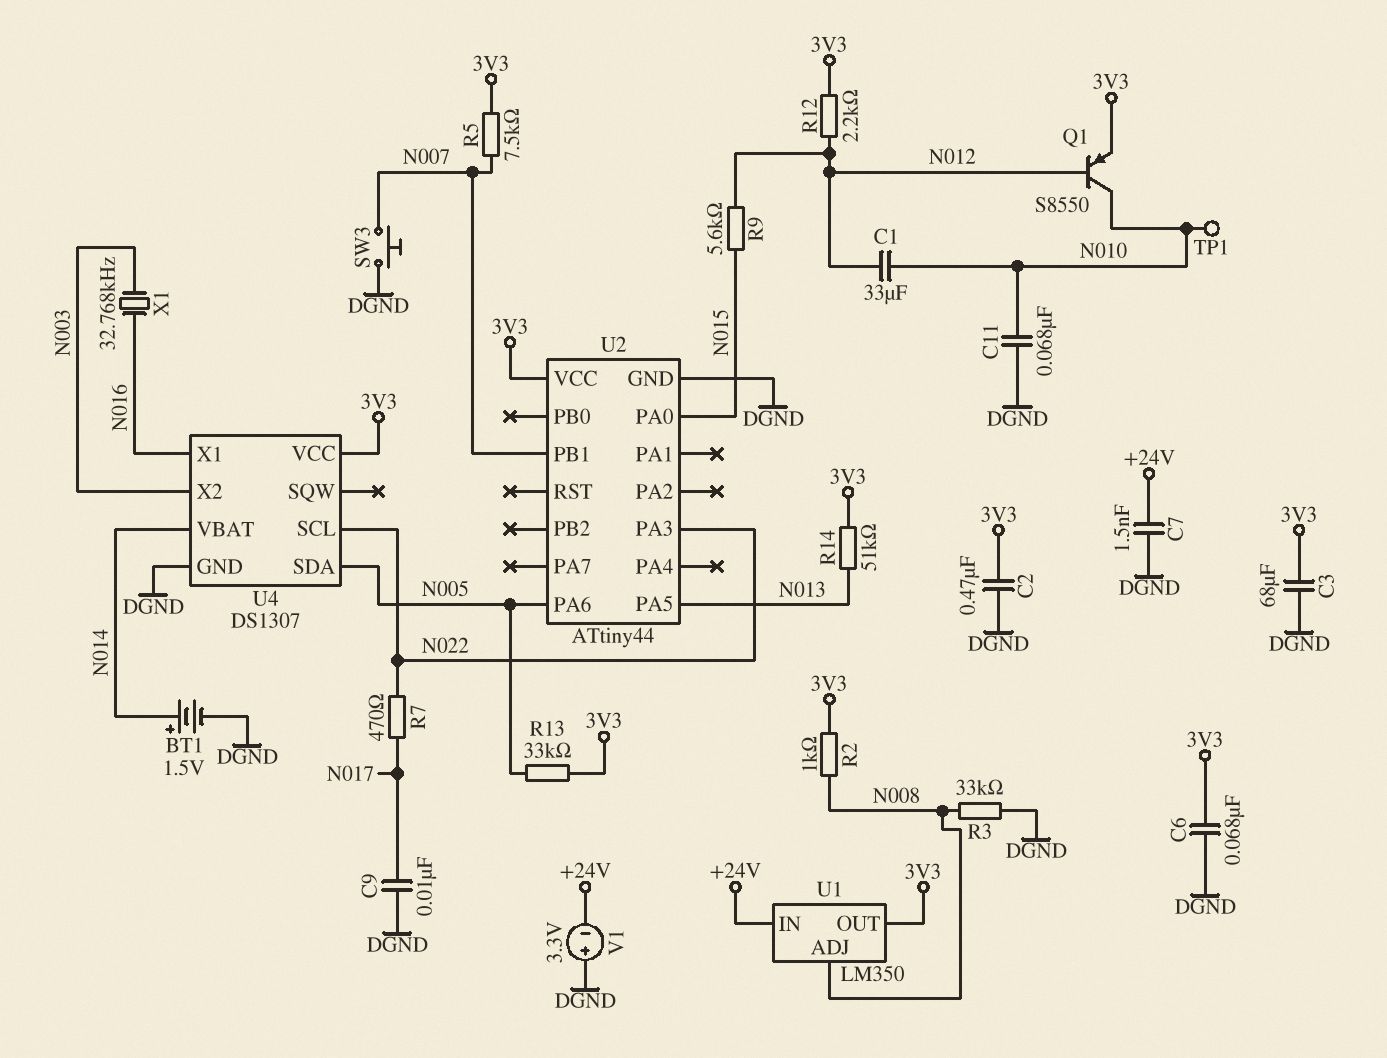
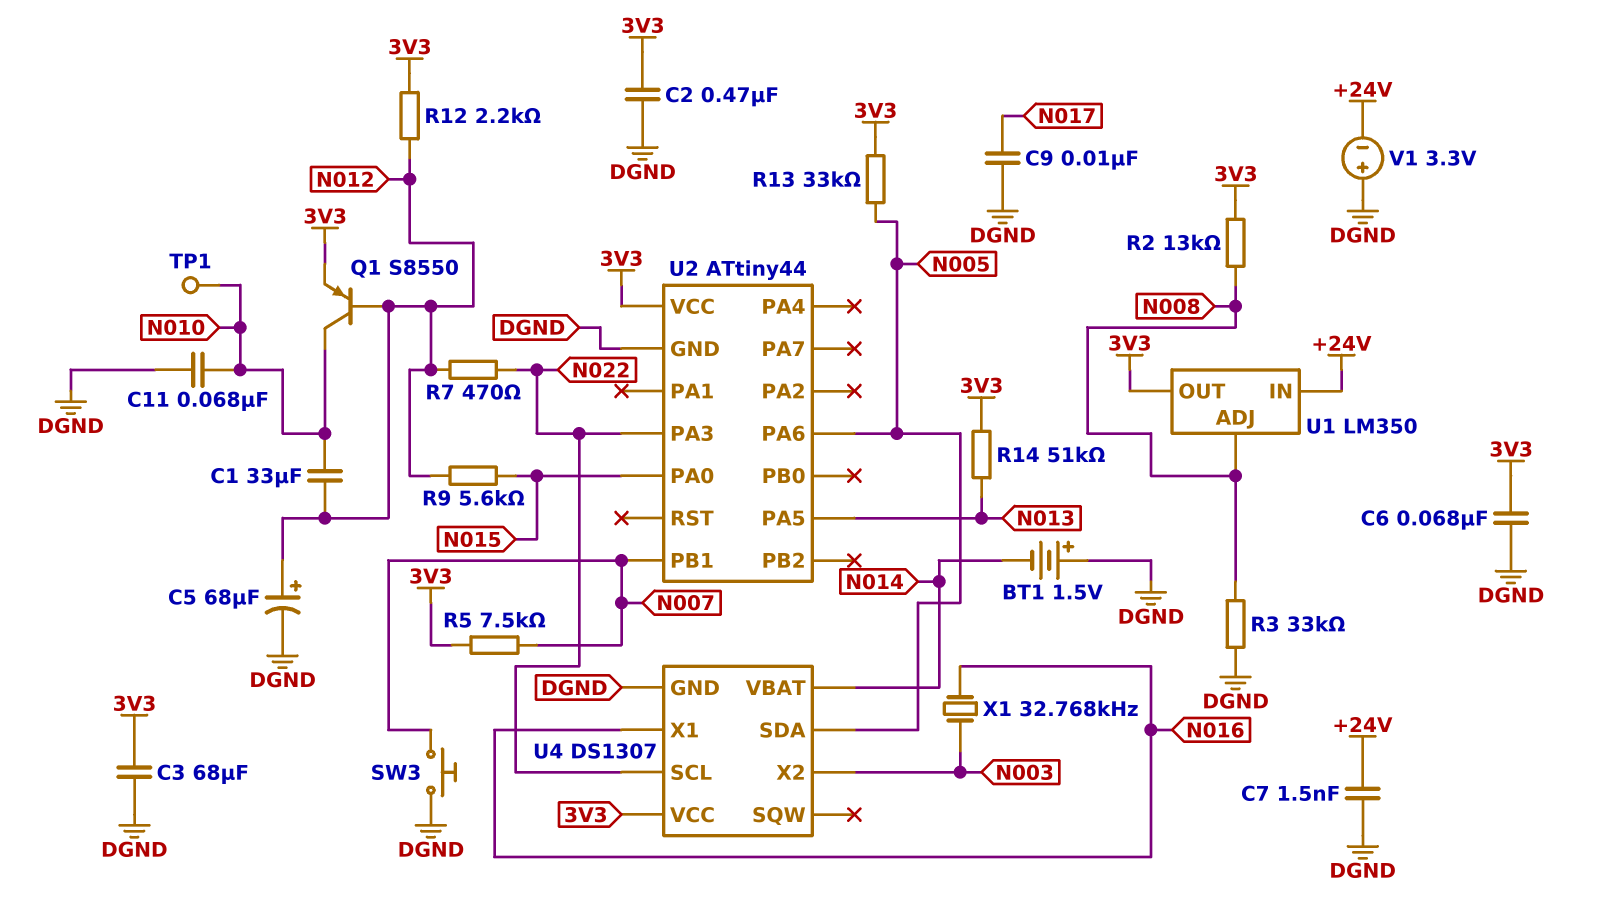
BT1: 1.5V (plus N014, minus DGND) -> 1.5V (plus DGND, minus N014)
C5: none -> 68uF (plus N012, minus DGND)
R2: 1k (3V3, N008) -> 13k (3V3, N008)
R7: 470 (N017, N022) -> 470 (N012, N022)

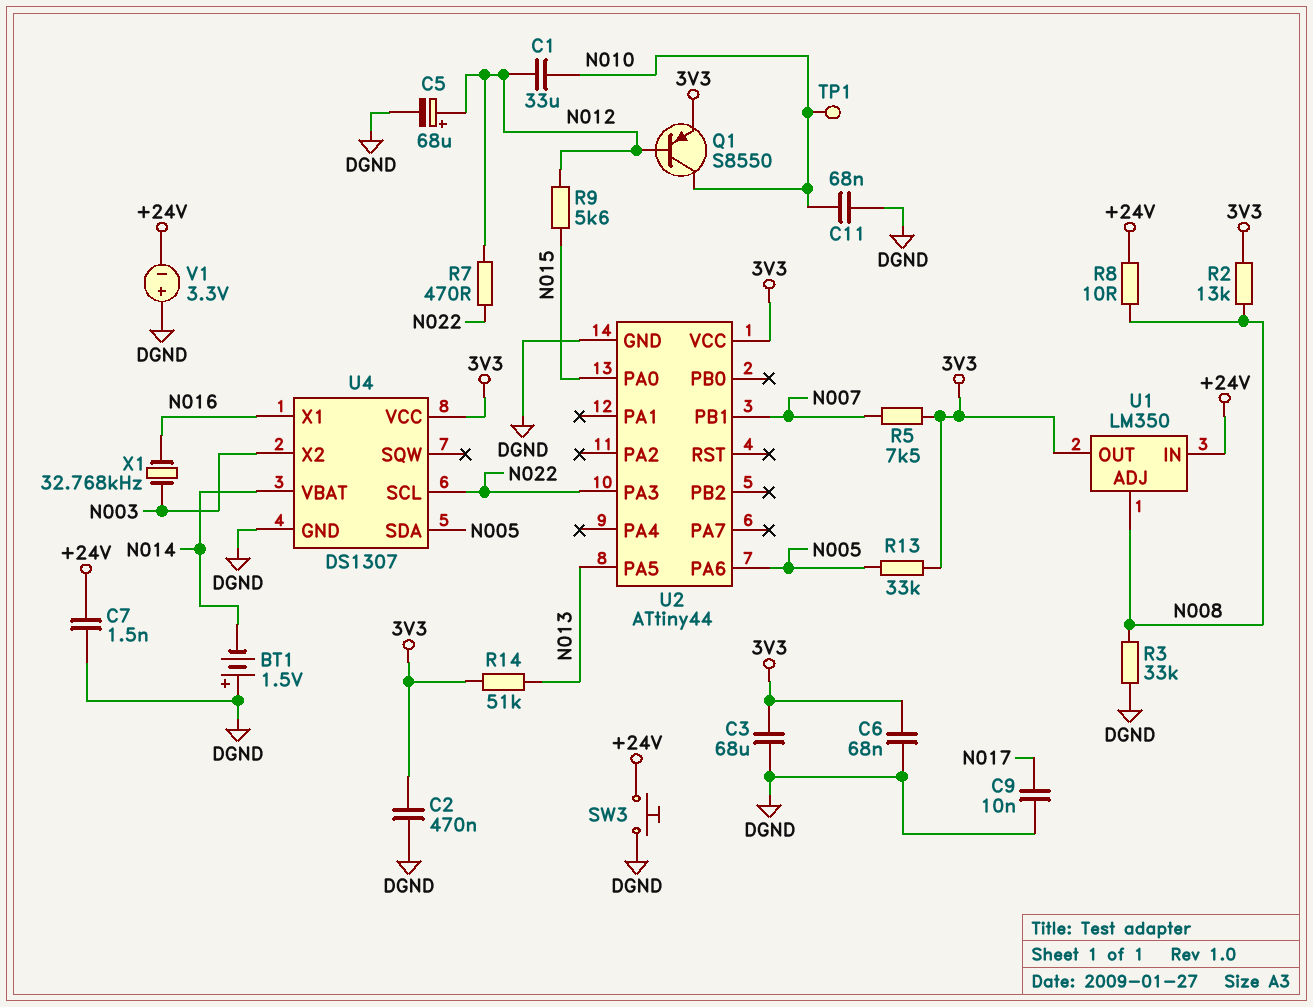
R8: none -> 10 (+24V, N008)
R12: 2.2k (3V3, N012) -> none
SW3: button (DGND, N007) -> button (+24V, DGND)

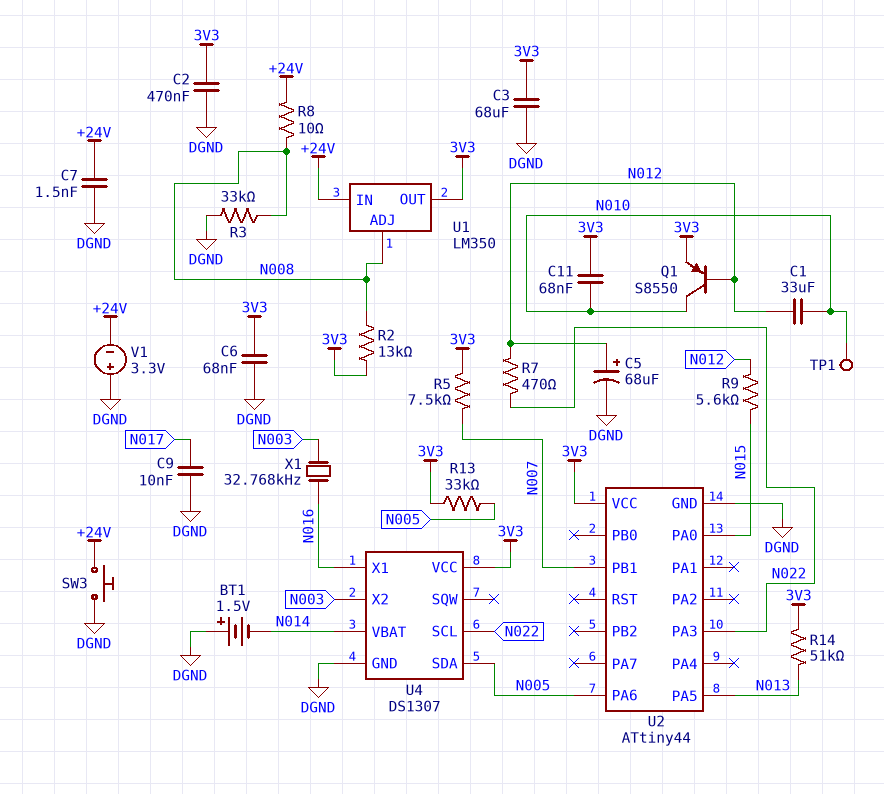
C11: 68nF (DGND, N010) -> 68nF (3V3, N010)

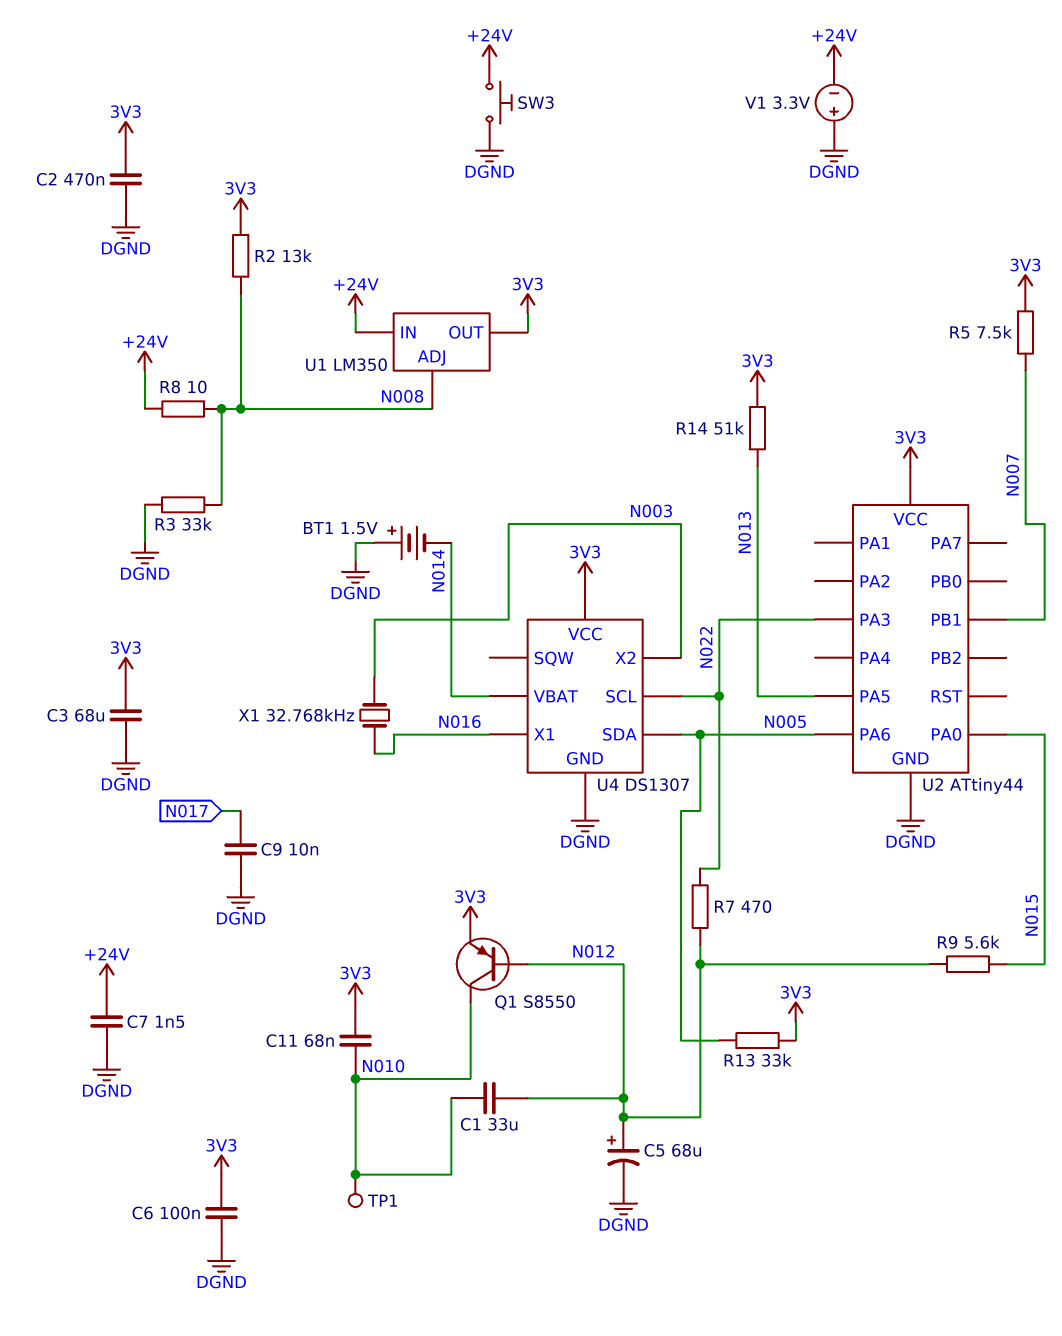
C6: 68nF (3V3, DGND) -> 100nF (3V3, DGND)

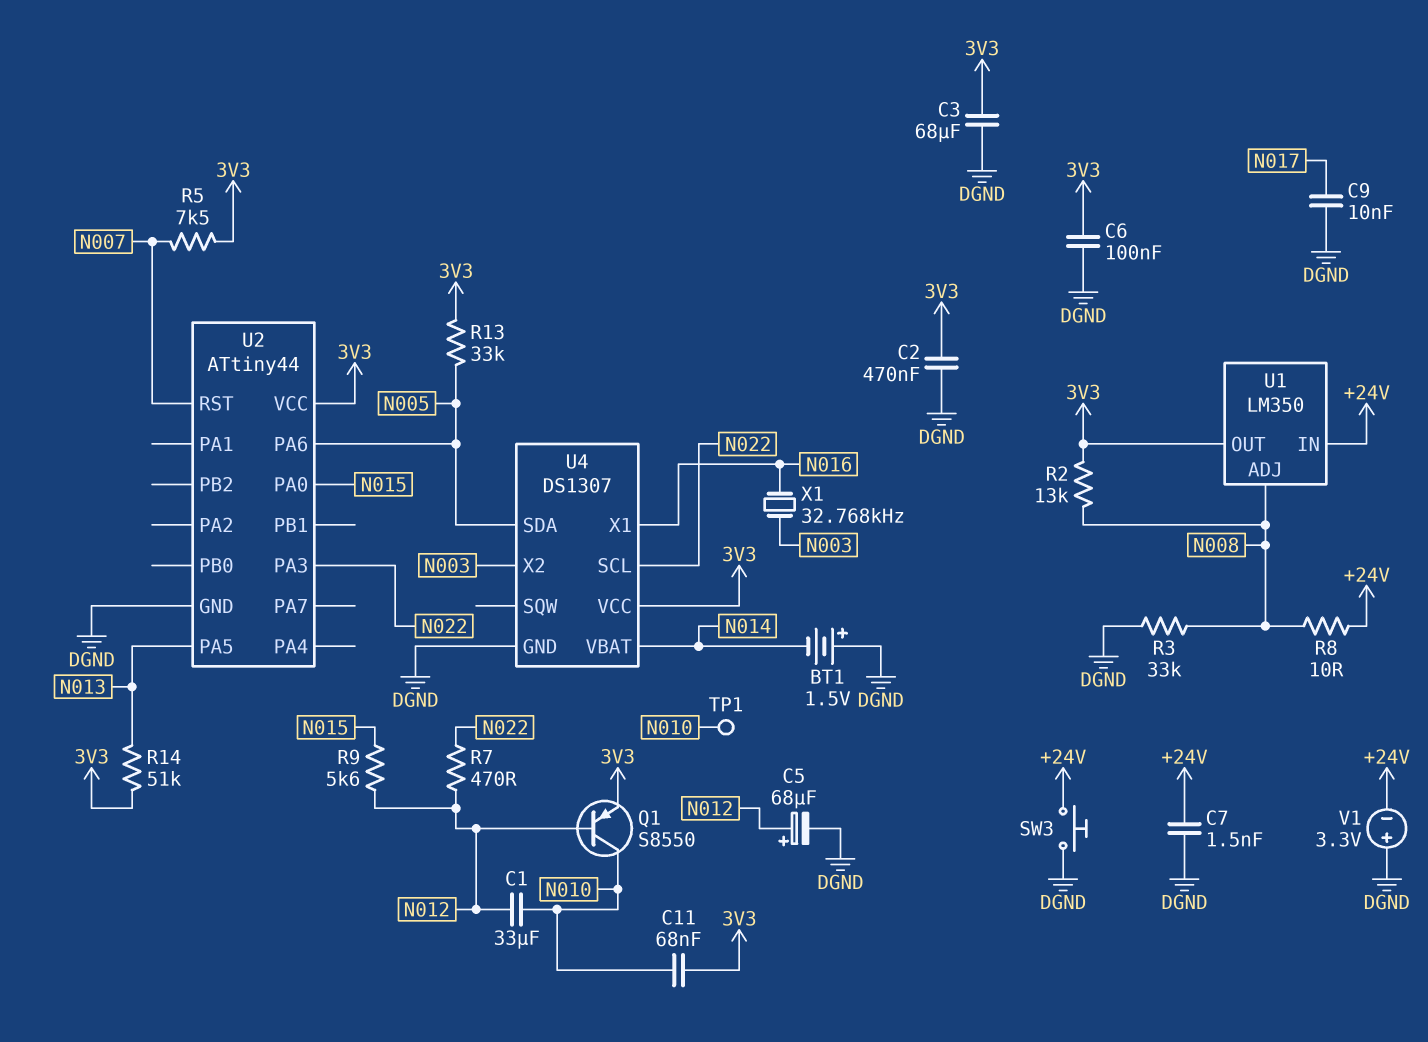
U2 pin PB1: N007 -> none
U2 pin RST: none -> N007

